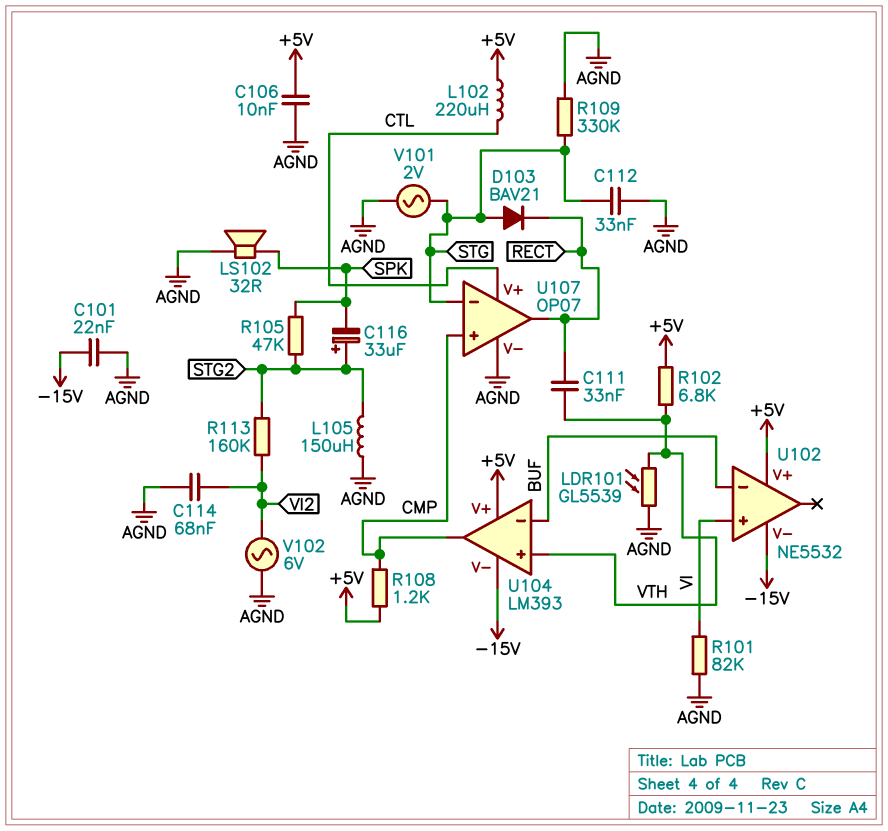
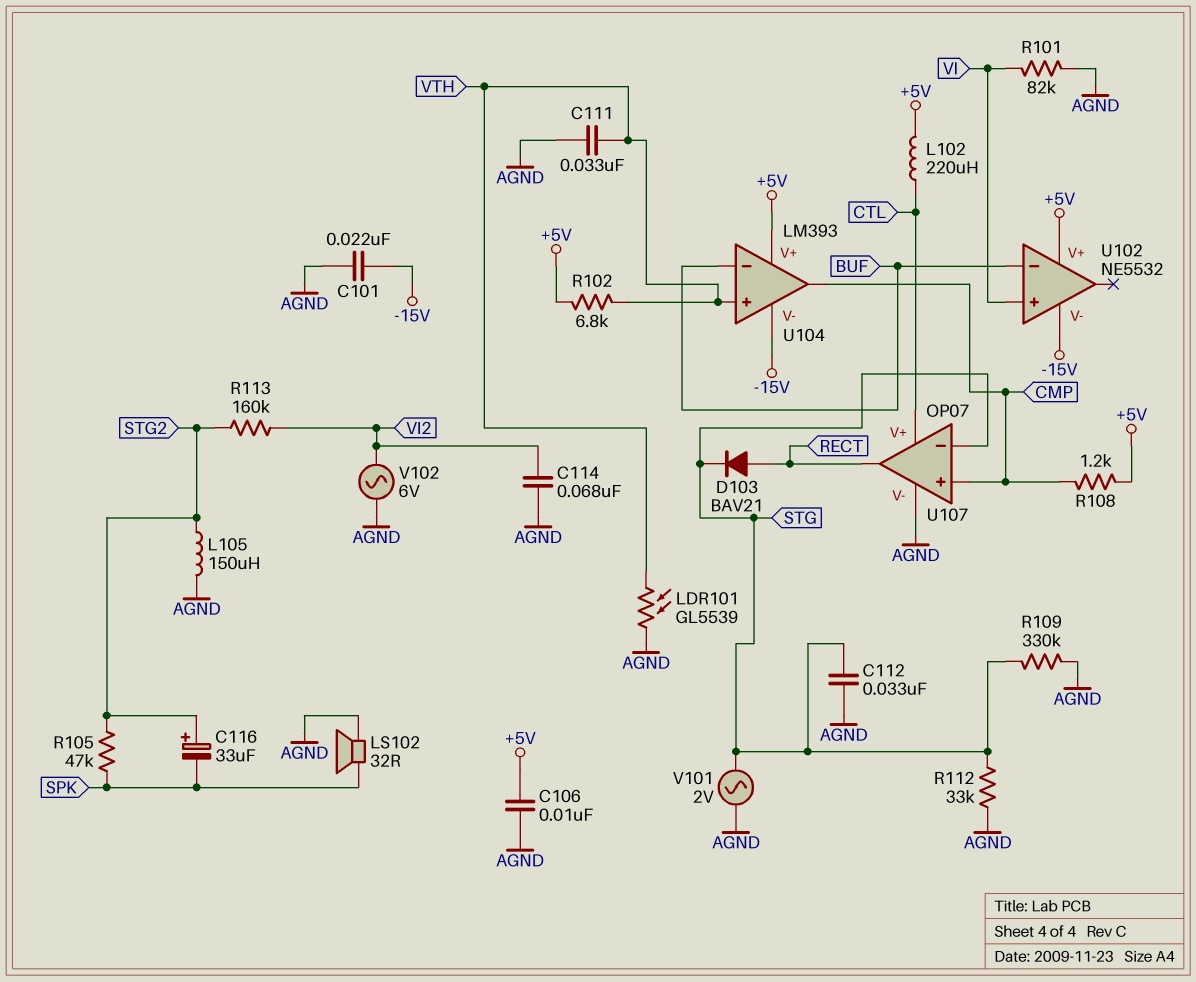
C111: 33nF (RECT, VTH) -> 33nF (AGND, VTH)
D103: diode BAV21 (A STG, K RECT) -> diode BAV21 (A RECT, K STG)
R112: none -> 33k (AGND, STG)

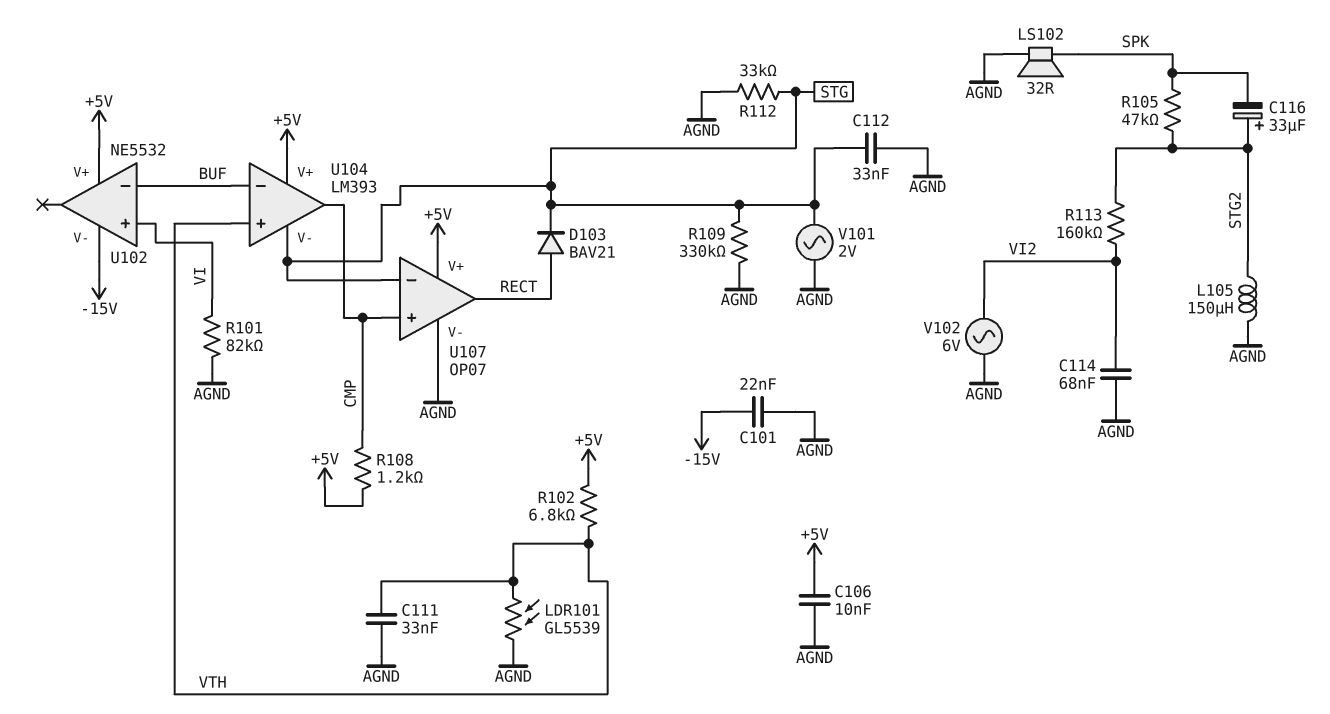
L102: 220uH (+5V, CTL) -> none
U104 pin V-: -15V -> STG
U107 pin V+: CTL -> +5V

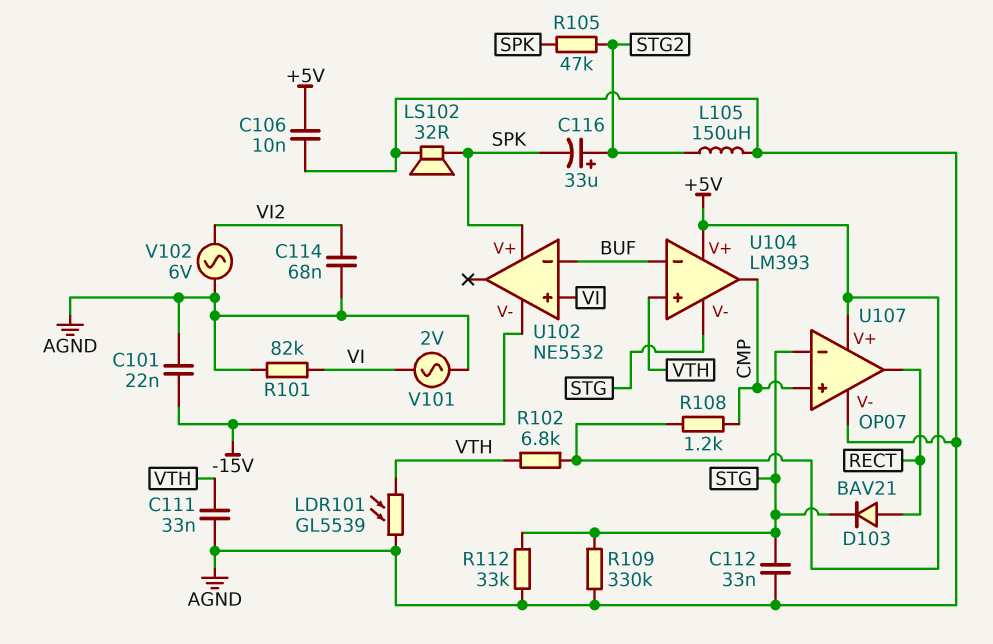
R113: 160k (STG2, VI2) -> none
U102 pin V+: +5V -> SPK
V101: AC 2V (AGND, STG) -> AC 2V (AGND, VI)

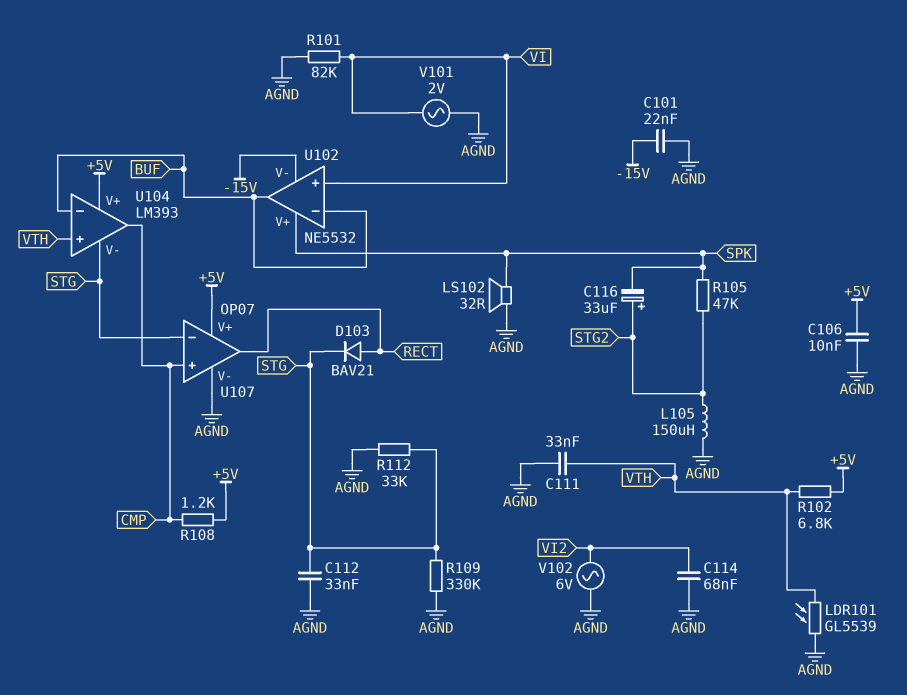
U102 pin out: none -> BUF

